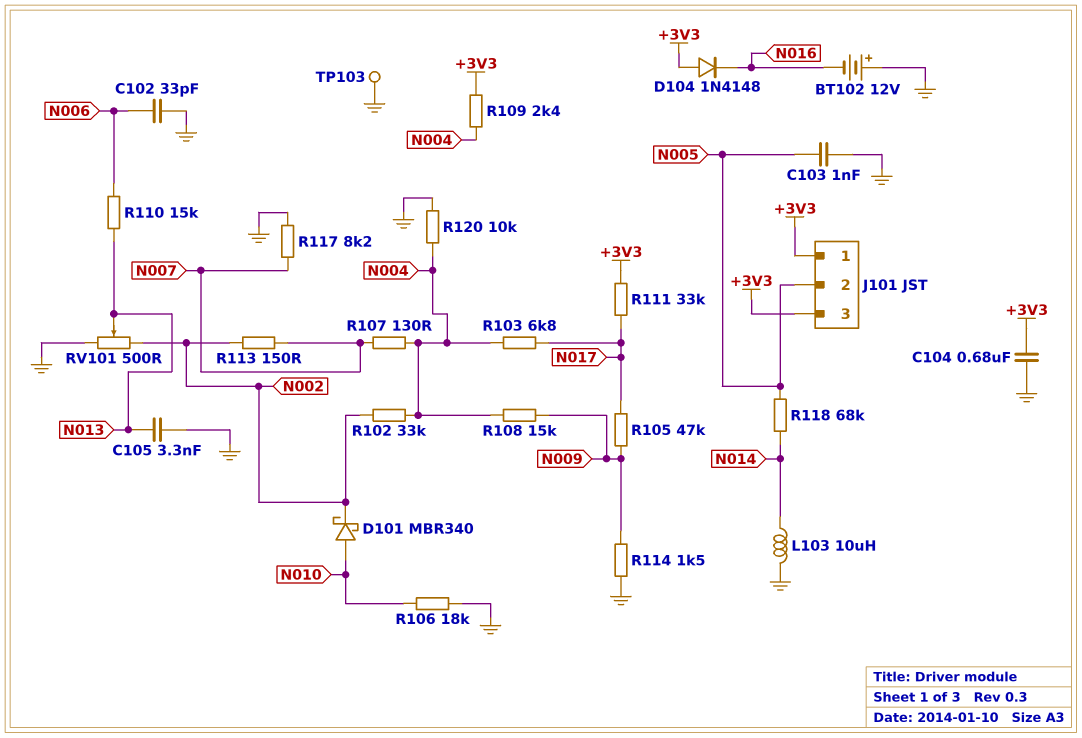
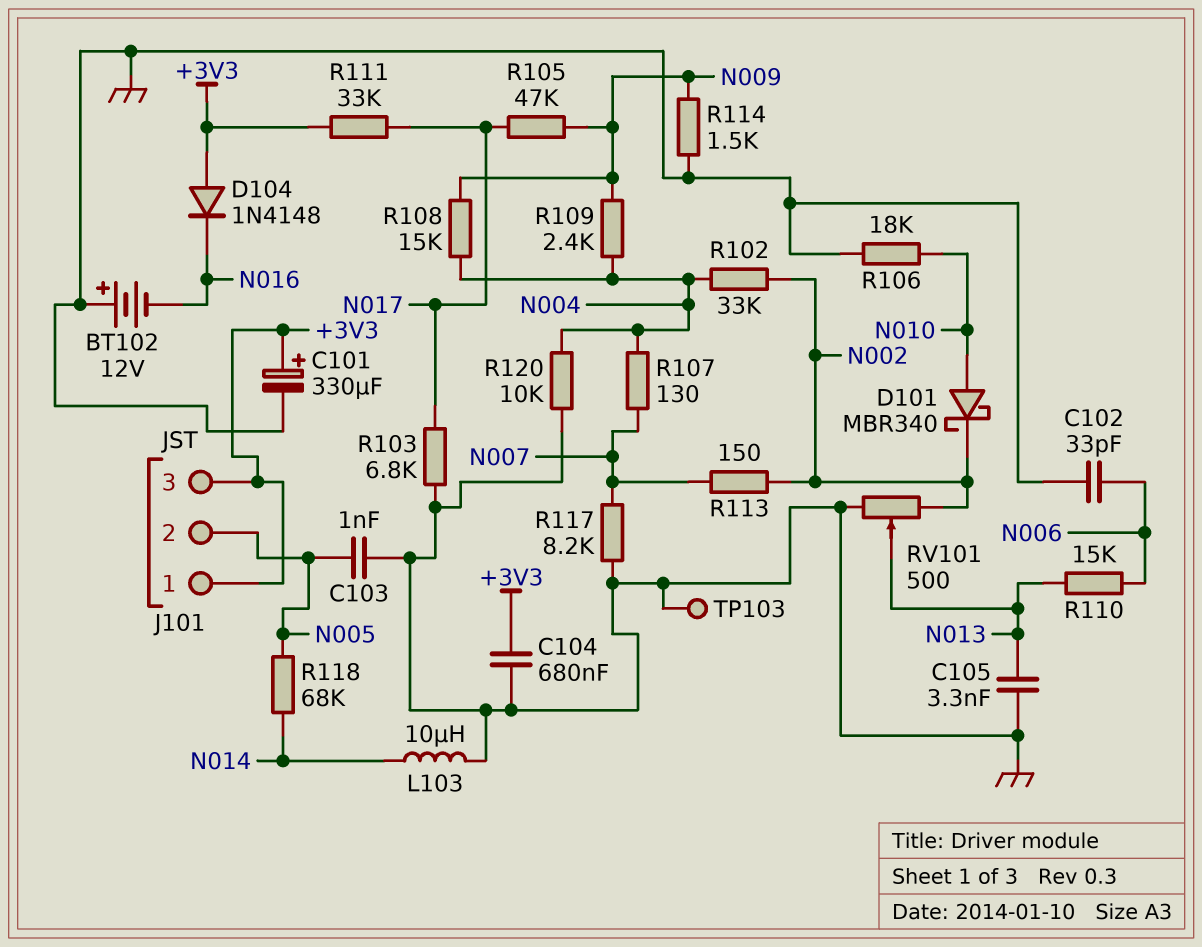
C101: none -> 330uF (plus +3V3, minus GND)
R103: 6.8k (N004, N017) -> 6.8k (GND, N017)
R109: 2.4k (+3V3, N004) -> 2.4k (N004, N009)

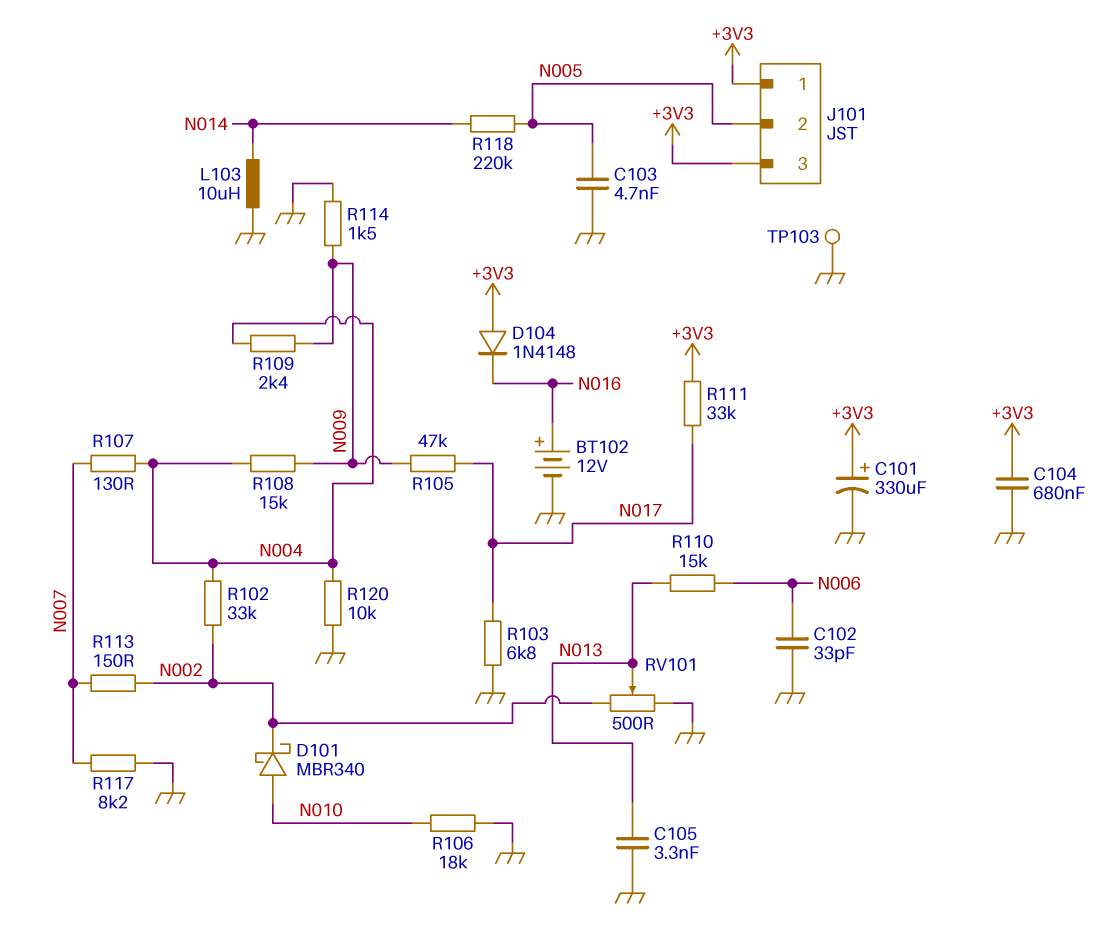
BT102: 12V (plus GND, minus N016) -> 12V (plus N016, minus GND)
C103: 1nF (GND, N005) -> 4.7nF (GND, N005)
R118: 68k (N005, N014) -> 220k (N005, N014)

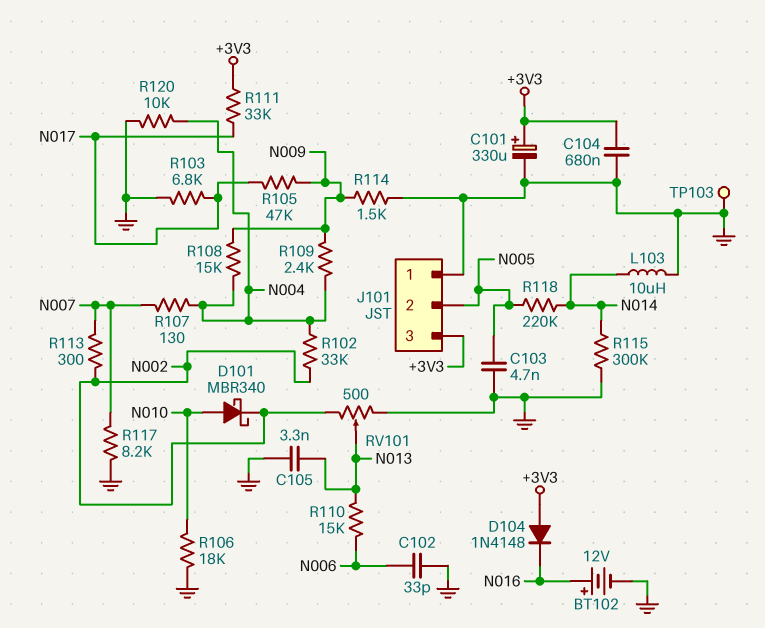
J101 pin 1: +3V3 -> GND
R113: 150 (N002, N007) -> 300 (N002, N007)
R115: none -> 300k (GND, N014)

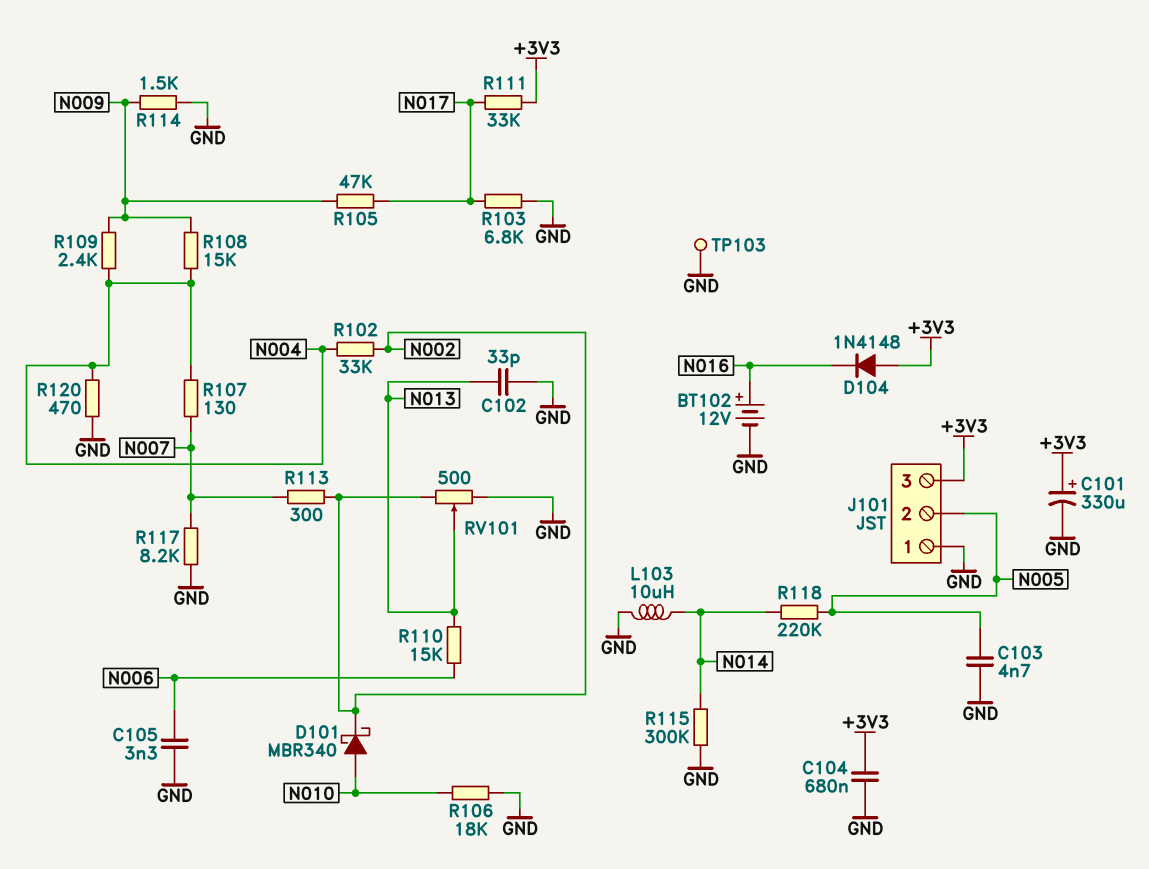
C102: 33pF (GND, N006) -> 33pF (GND, N013)
C105: 3.3nF (GND, N013) -> 3.3nF (GND, N006)
R120: 10k (GND, N004) -> 470 (GND, N004)

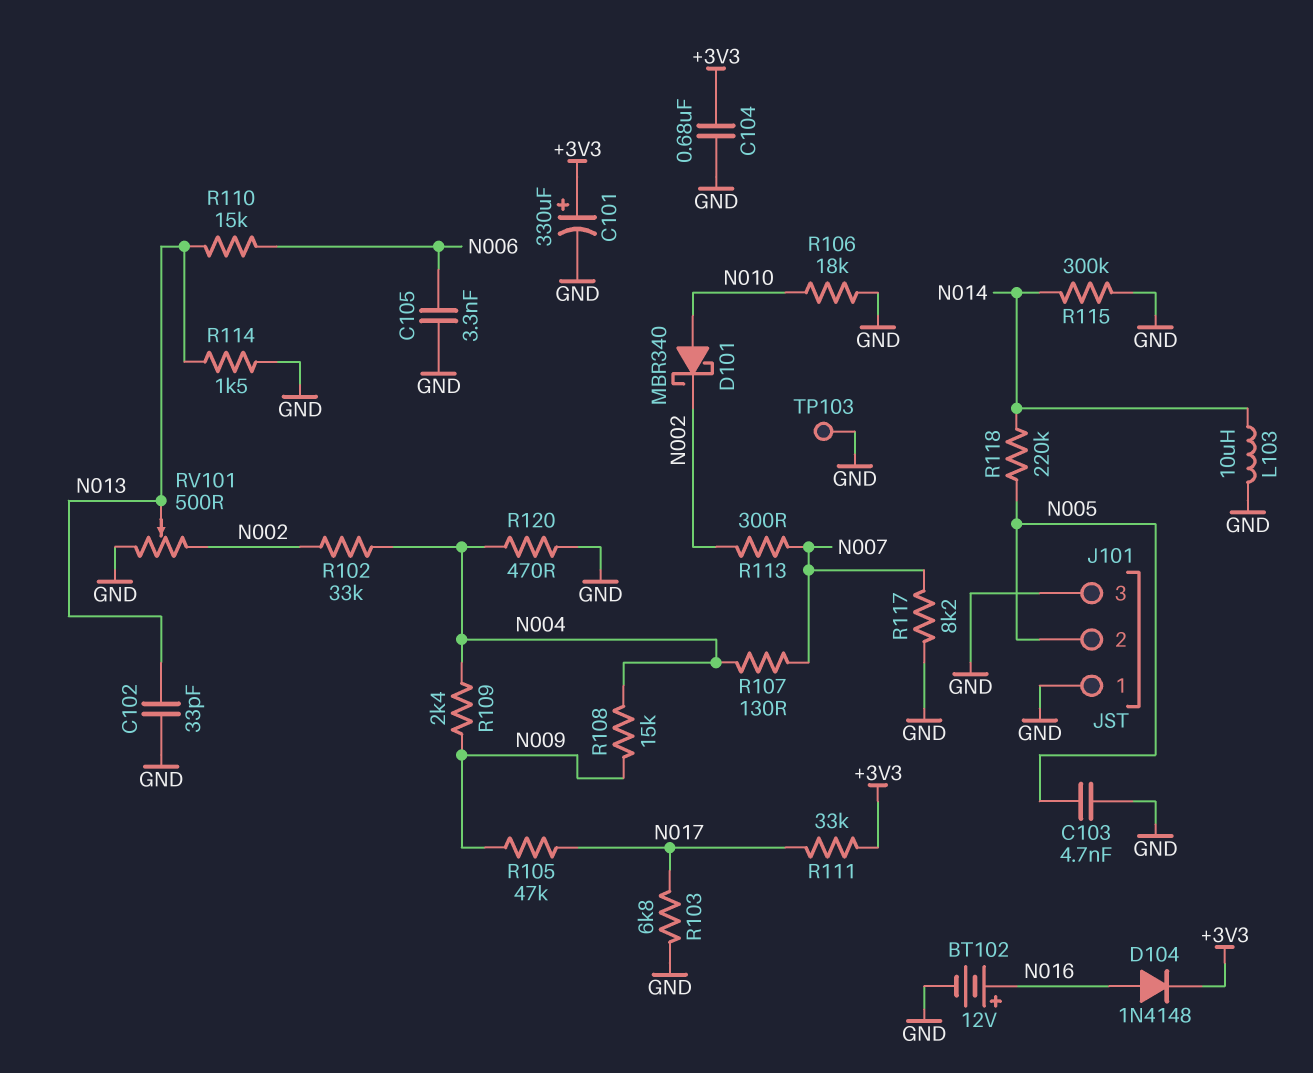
D104: diode 1N4148 (A +3V3, K N016) -> diode 1N4148 (A N016, K +3V3)
J101 pin 3: +3V3 -> GND
R114: 1.5k (GND, N009) -> 1.5k (GND, N013)

